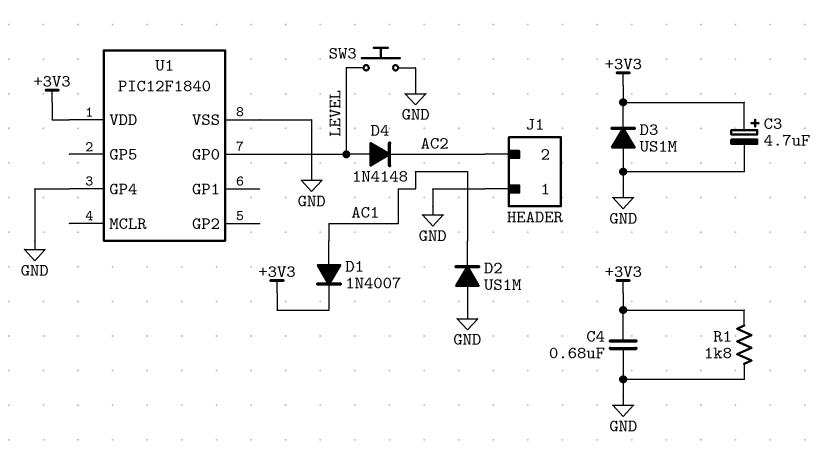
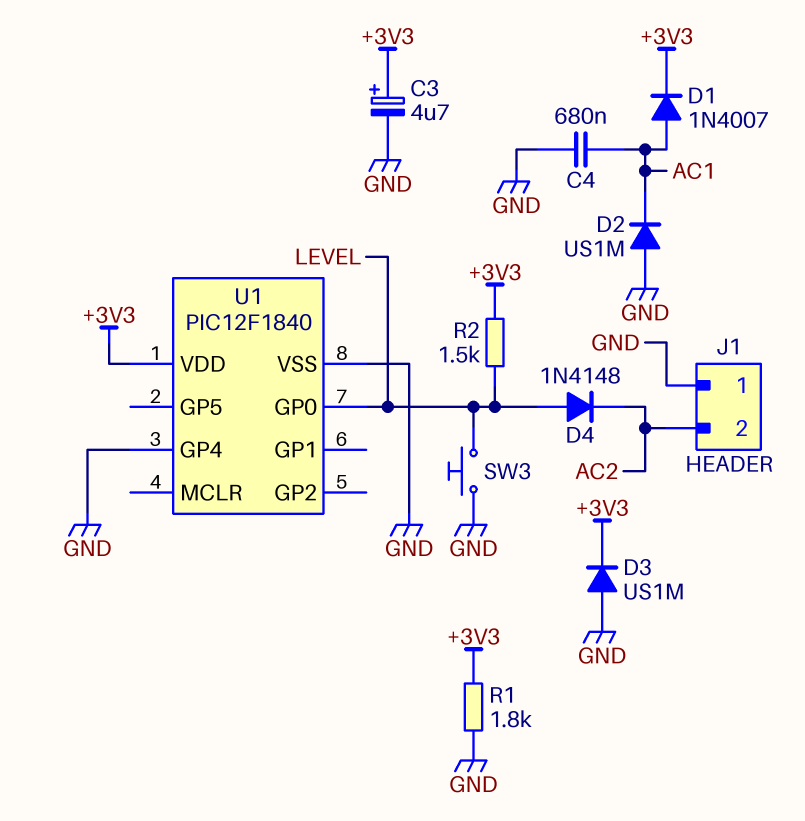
C4: 680nF (+3V3, GND) -> 680nF (AC1, GND)
R2: none -> 1.5k (+3V3, LEVEL)

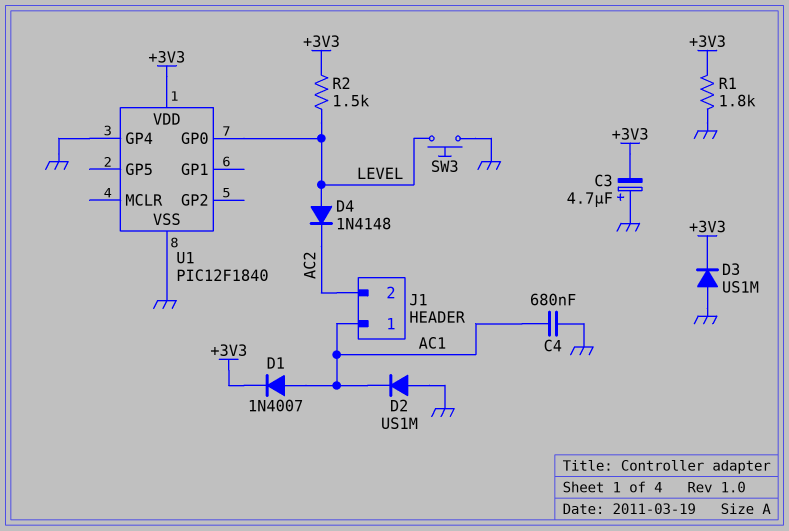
C3: 4.7uF (plus +3V3, minus GND) -> 4.7uF (plus GND, minus +3V3)
J1 pin 1: GND -> AC1

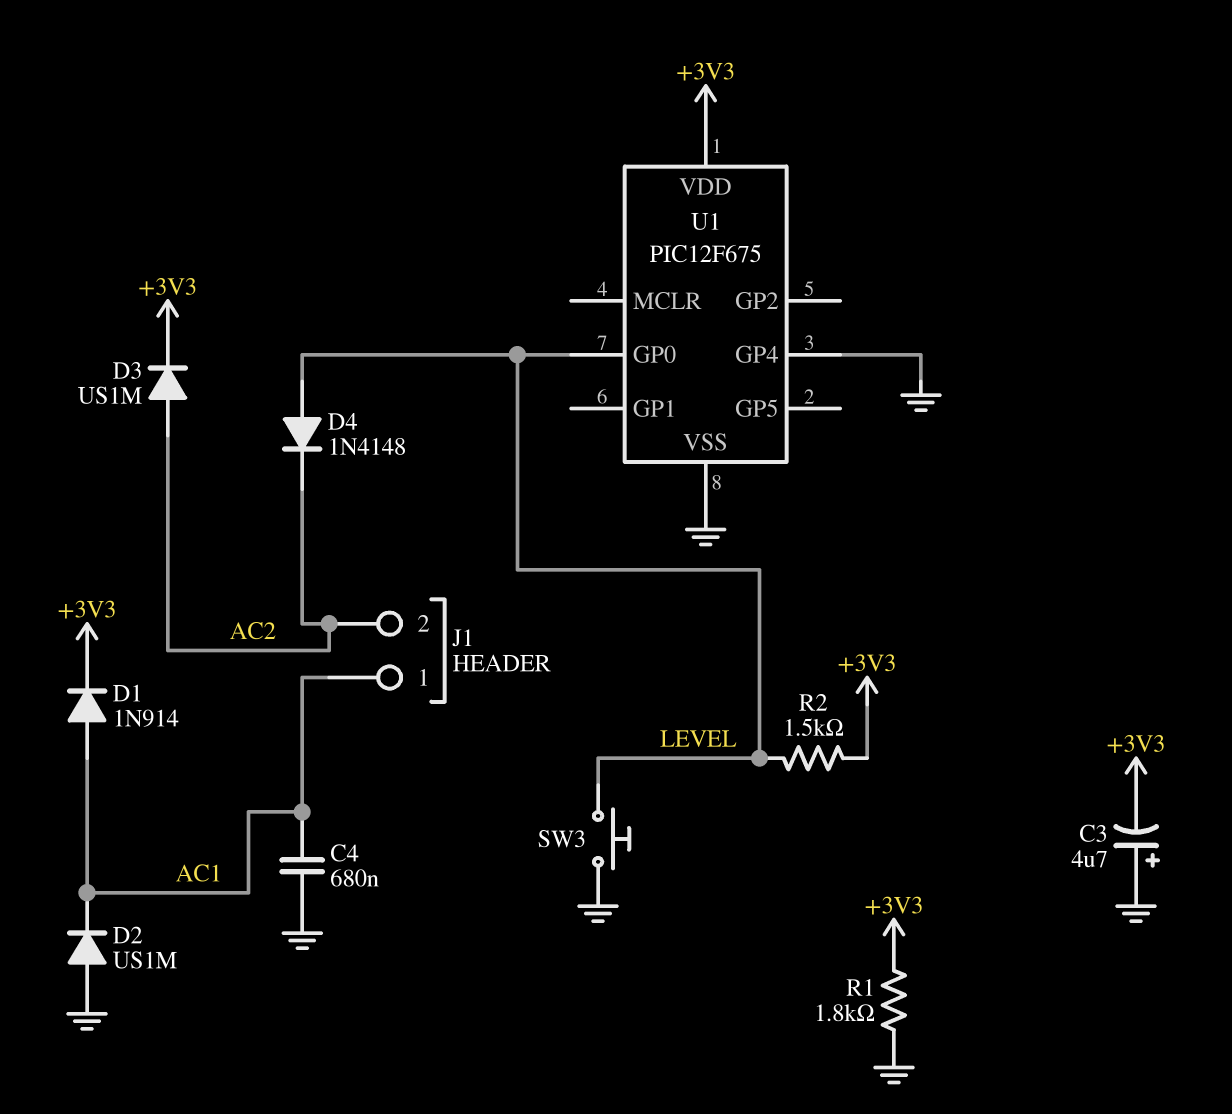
D1: diode 1N4007 (A AC1, K +3V3) -> diode 1N914 (A AC1, K +3V3)
D3: diode US1M (A GND, K +3V3) -> diode US1M (A AC2, K +3V3)
U1: PIC12F1840 -> PIC12F675

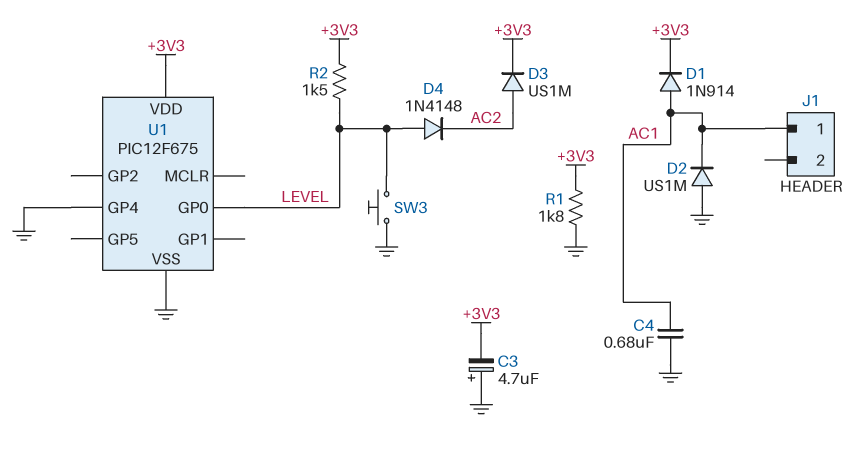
J1 pin 2: AC2 -> none

